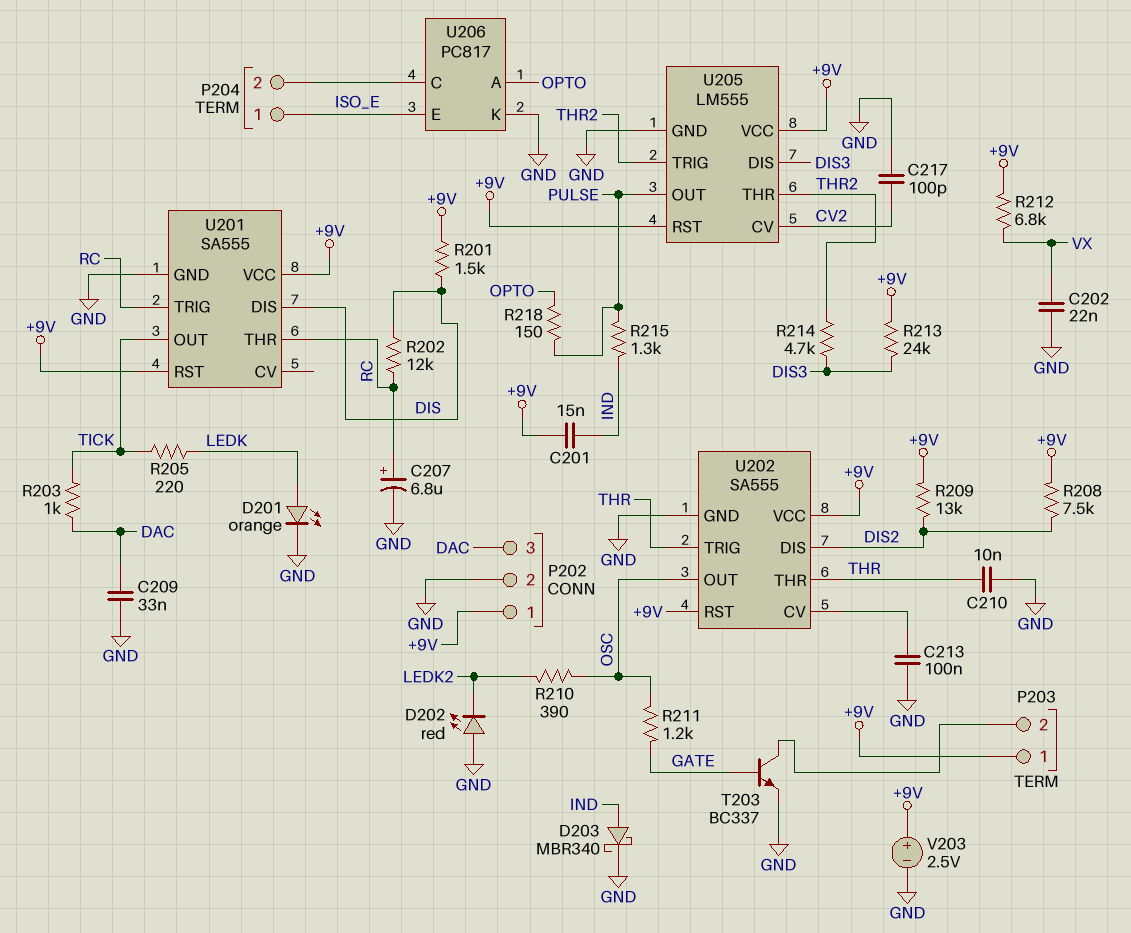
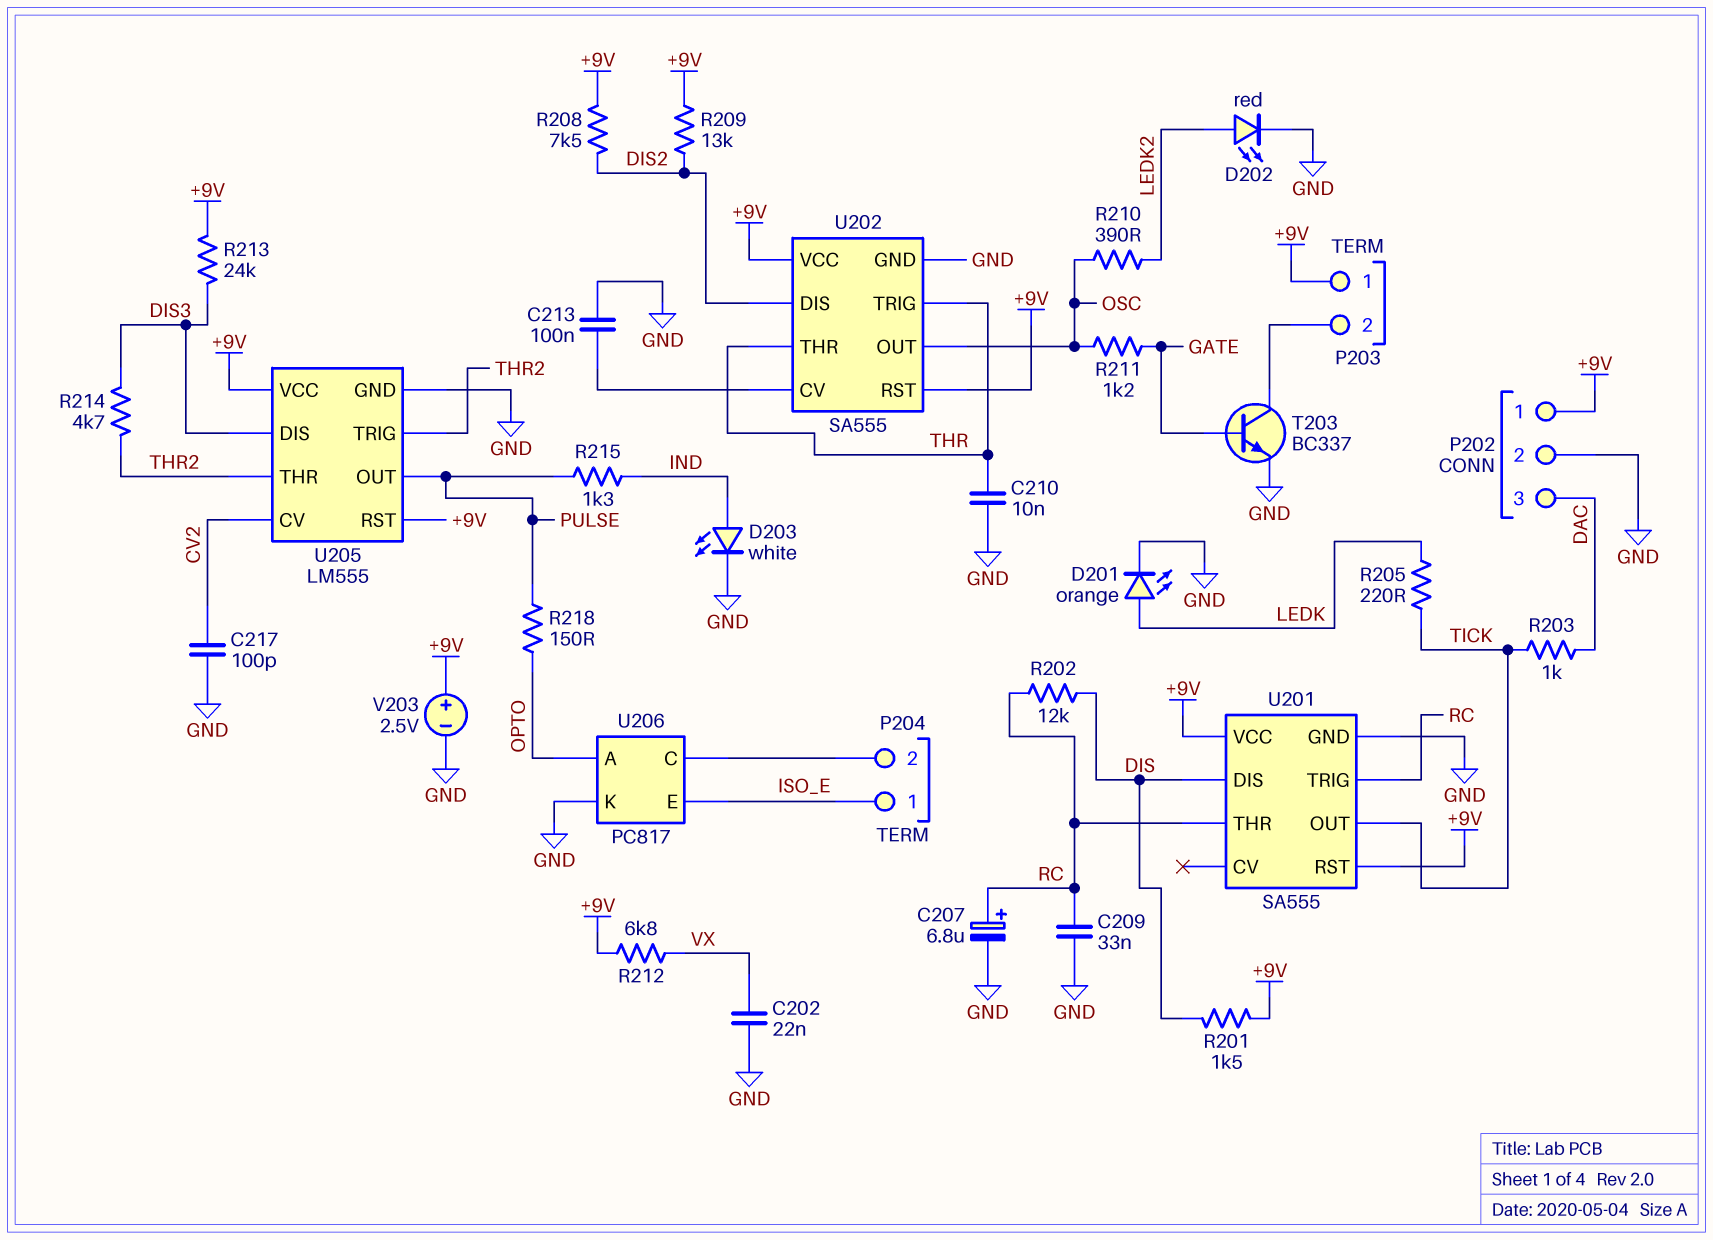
C201: 15nF (+9V, IND) -> none
C209: 33nF (DAC, GND) -> 33nF (GND, RC)
D202: LED red (A GND, K LEDK2) -> LED red (A LEDK2, K GND)
D203: schottky MBR340 (A IND, K GND) -> LED white (A IND, K GND)

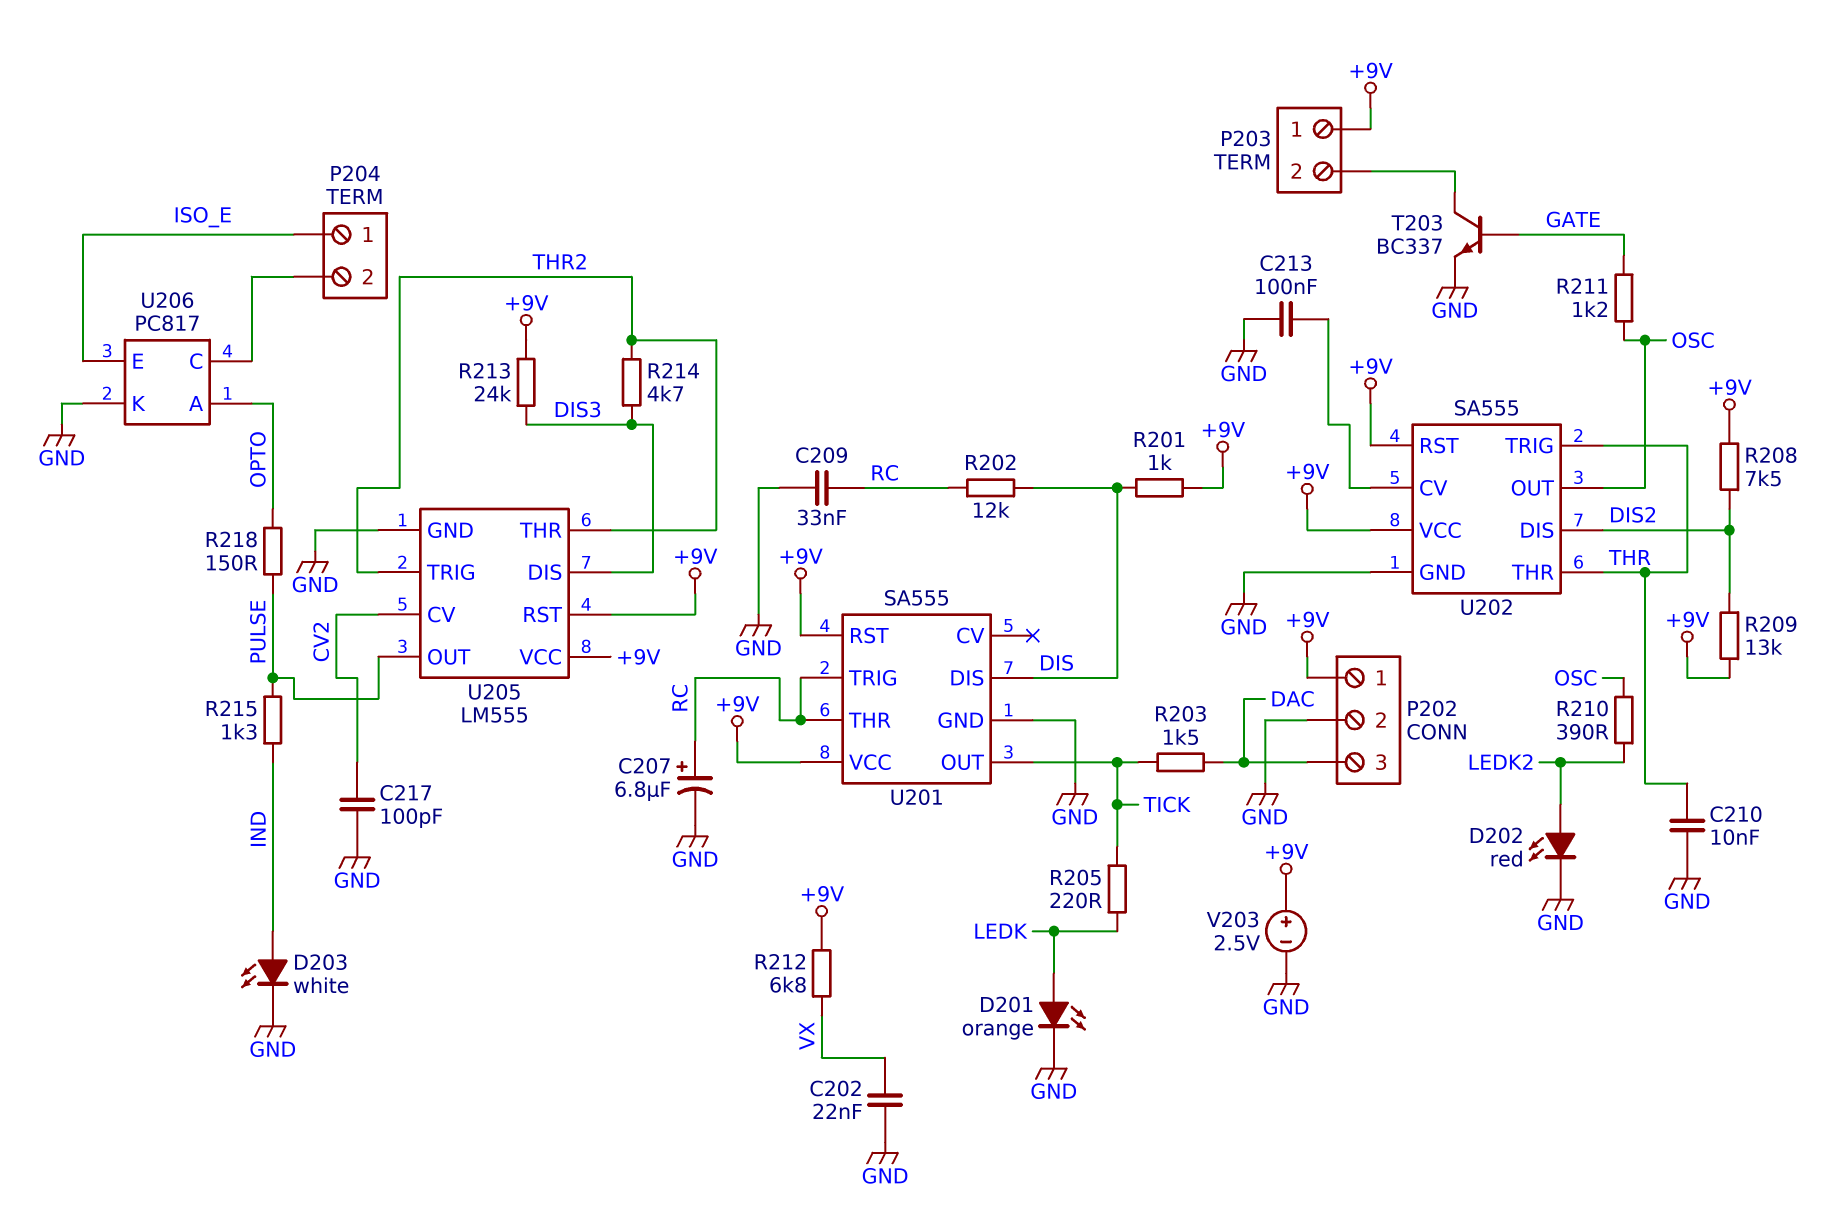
R201: 1.5k (+9V, DIS) -> 1k (+9V, DIS)
R203: 1k (DAC, TICK) -> 1.5k (DAC, TICK)

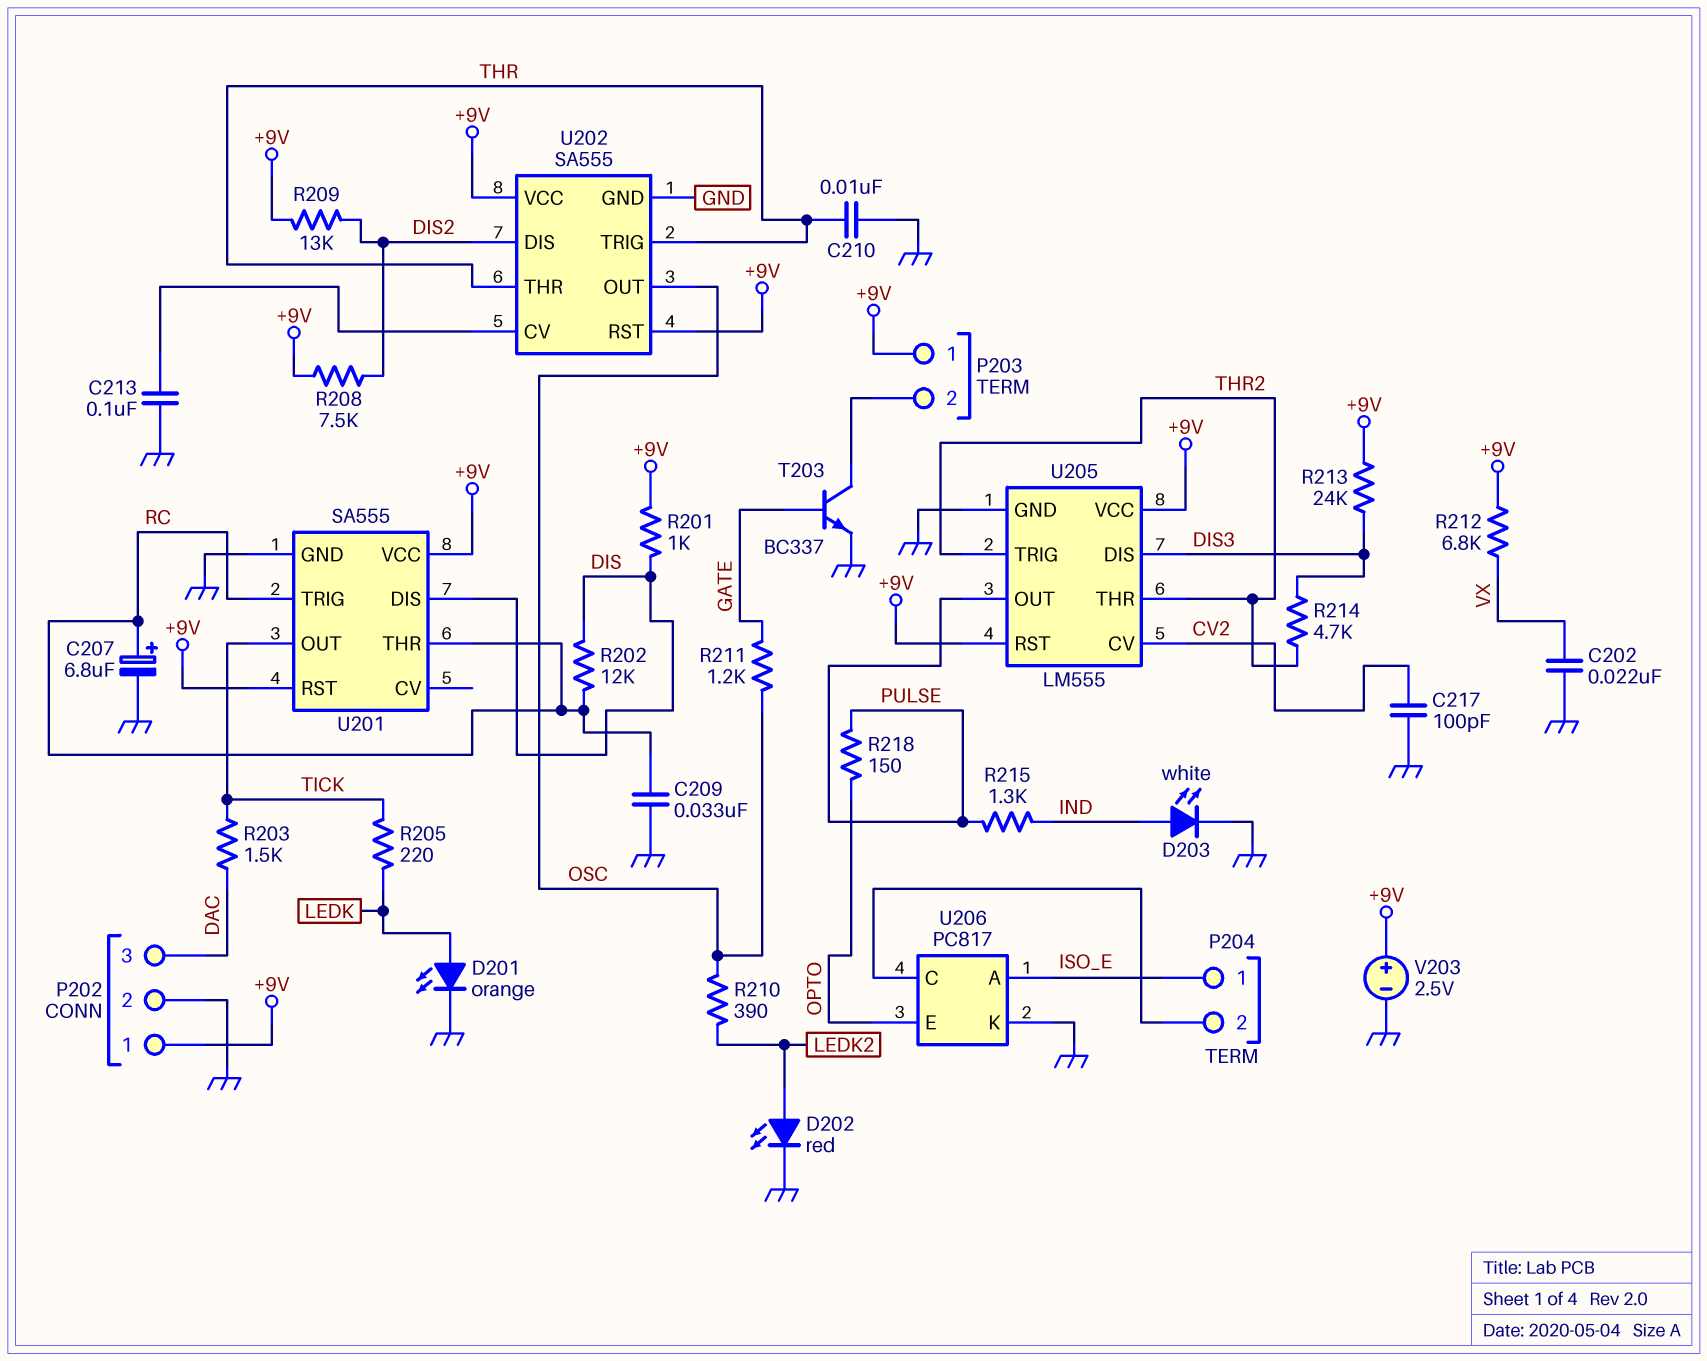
U206 pin A: OPTO -> ISO_E
U206 pin E: ISO_E -> OPTO

